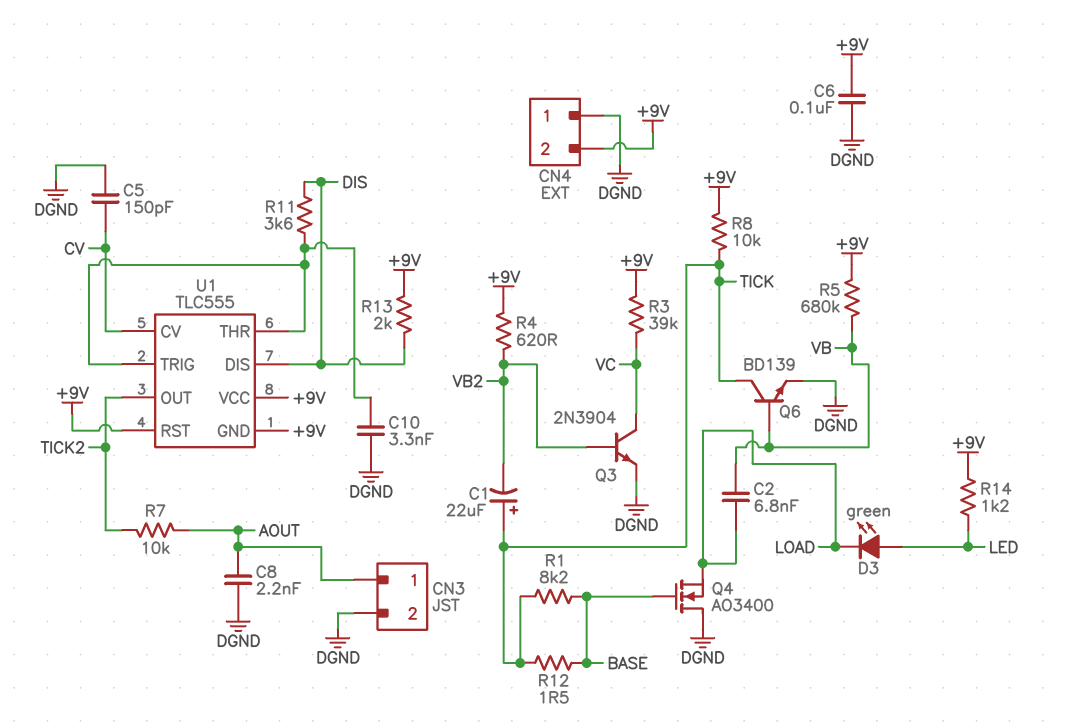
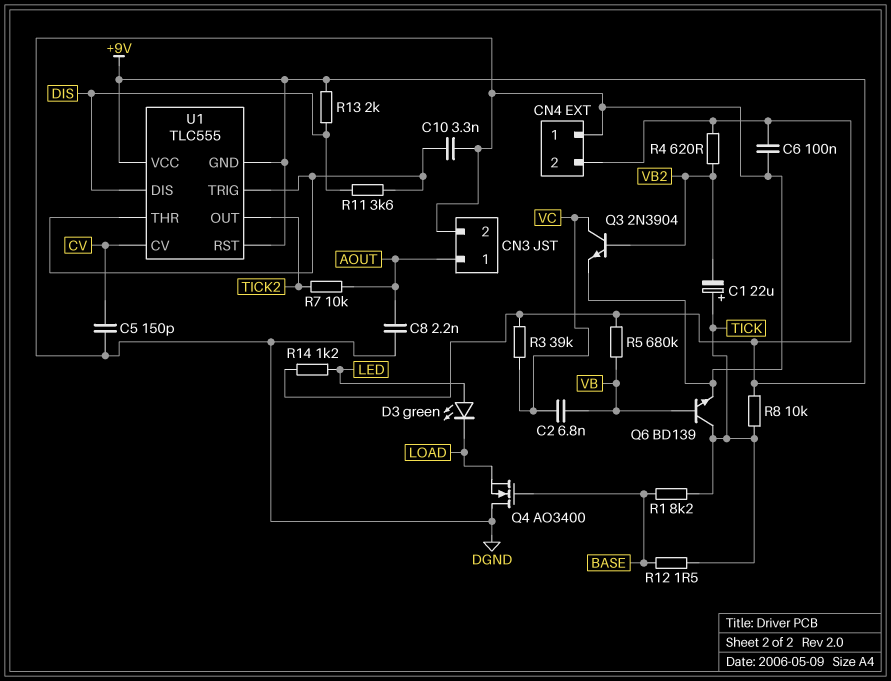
C2: 6.8nF (LOAD, VB) -> 6.8nF (VB, VC)

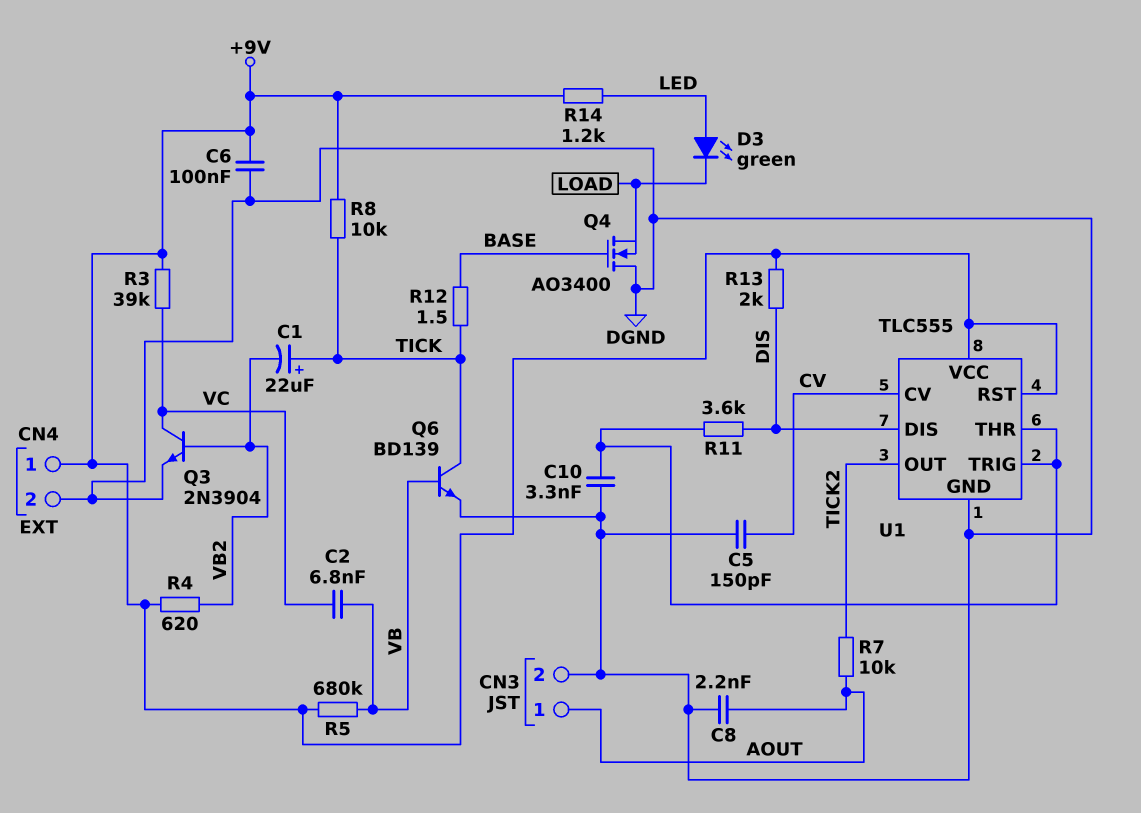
CN4 pin 1: DGND -> +9V
CN4 pin 2: +9V -> DGND
R1: 8.2k (BASE, TICK) -> none
U1 pin GND: +9V -> DGND

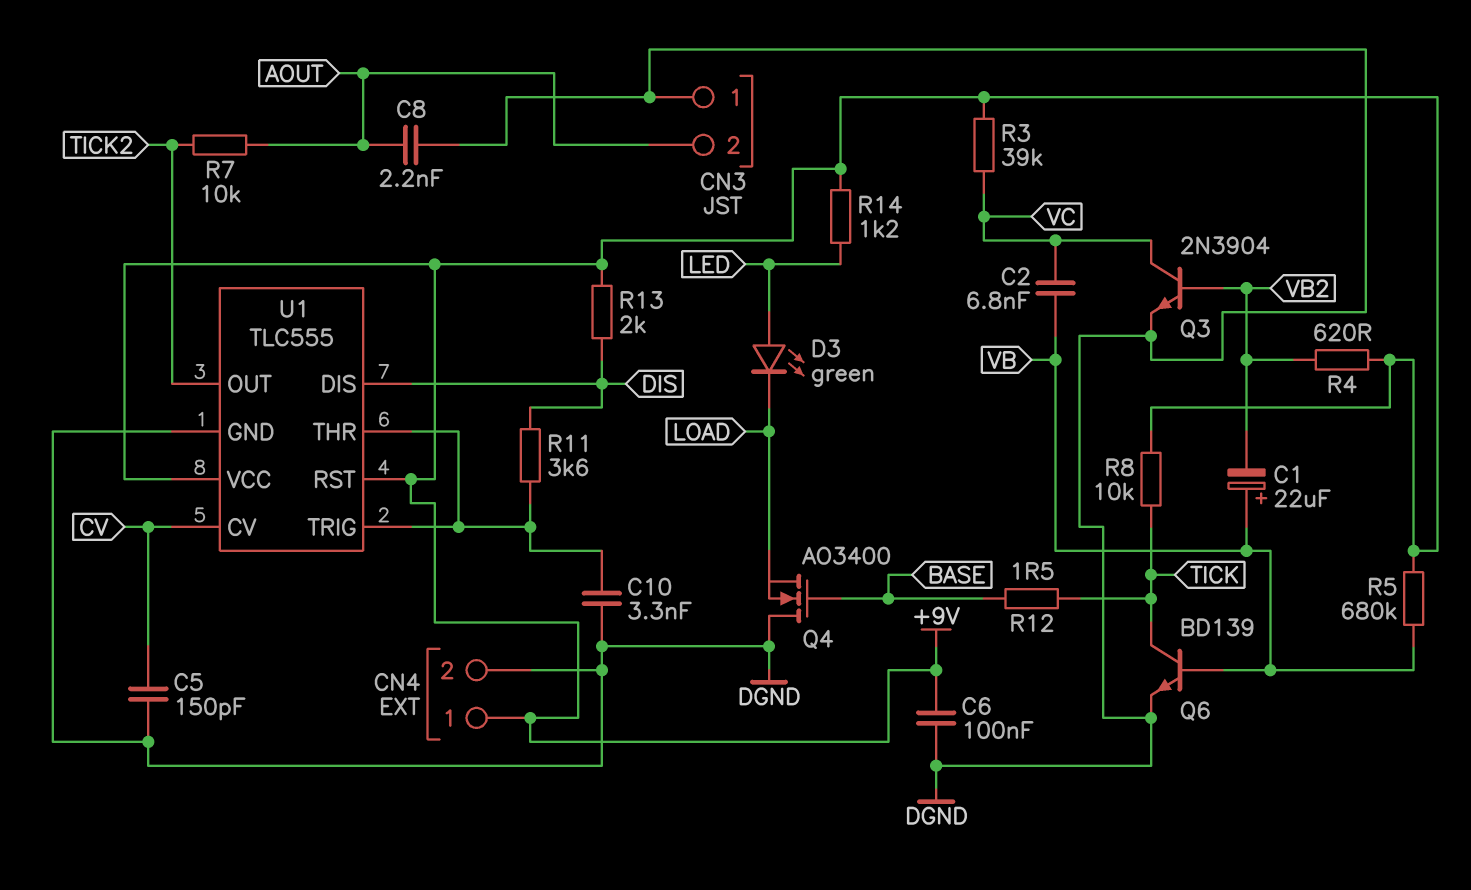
C1: 22uF (plus TICK, minus VB2) -> 22uF (plus VB, minus VB2)
CN3 pin 1: AOUT -> DGND
CN3 pin 2: DGND -> AOUT

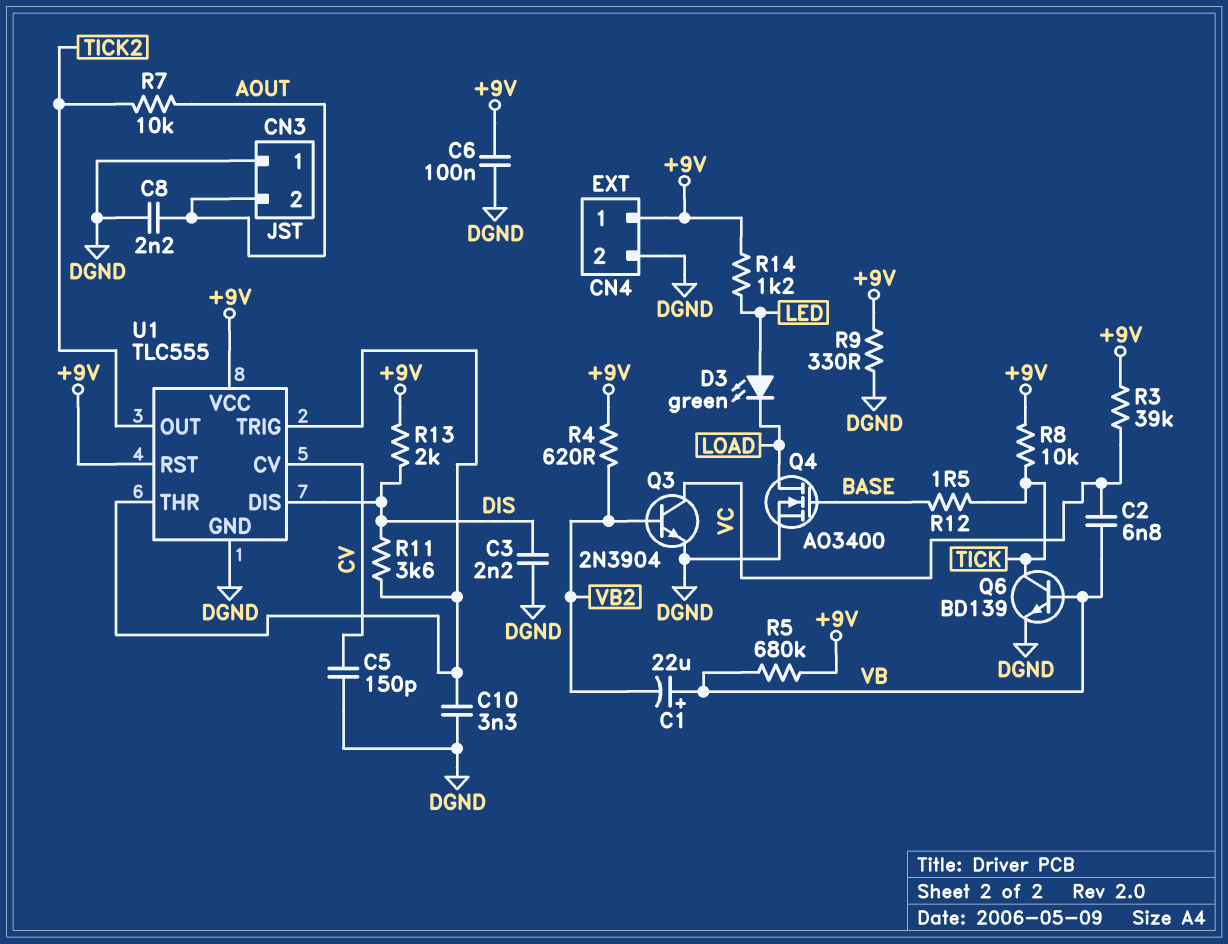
C3: none -> 2.2nF (DGND, DIS)
Q4: NMOS AO3400 (G BASE, D DGND, S LOAD) -> NMOS AO3400 (G BASE, D LOAD, S DGND)
R9: none -> 330 (+9V, DGND)

